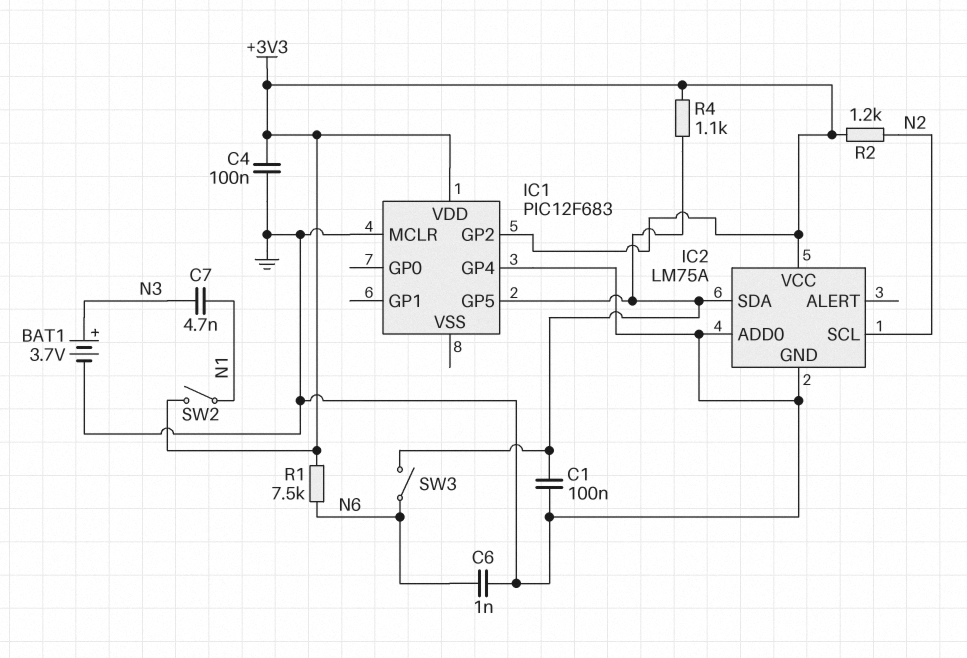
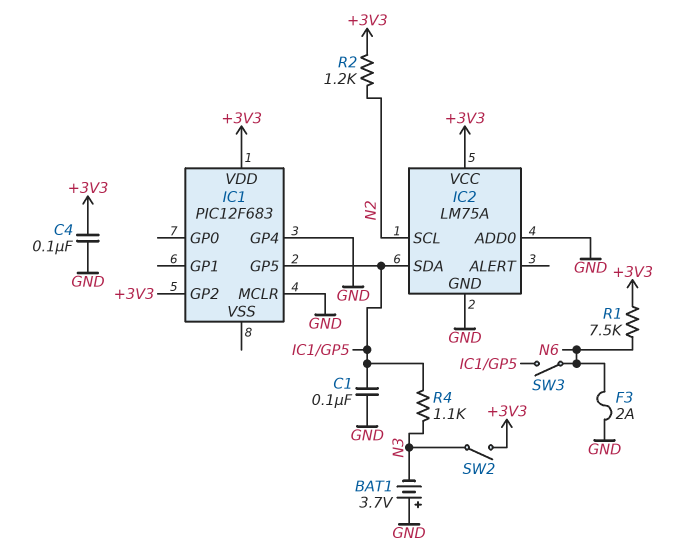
BAT1: 3.7V (plus N3, minus GND) -> 3.7V (plus GND, minus N3)
C6: 1nF (GND, N6) -> none
C7: 4.7nF (N1, N3) -> none
F3: none -> 2A (GND, N6)
R4: 1.1k (+3V3, IC1/GP5) -> 1.1k (IC1/GP5, N3)
SW2: switch (+3V3, N1) -> switch (+3V3, N3)

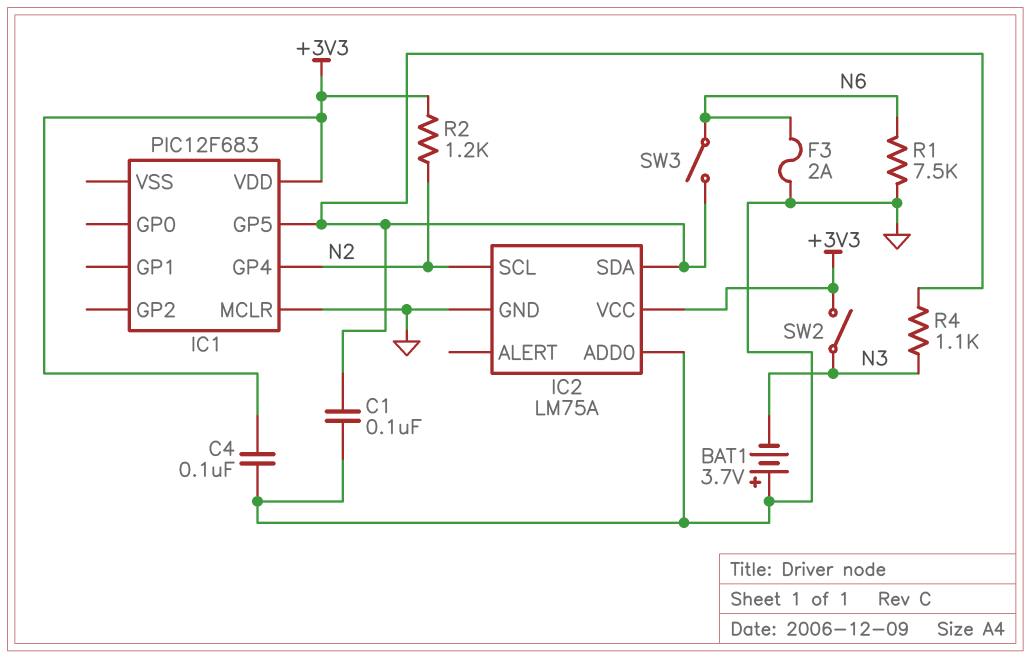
IC1 pin GP2: +3V3 -> none
IC1 pin GP4: GND -> N2
R1: 7.5k (+3V3, N6) -> 7.5k (GND, N6)

